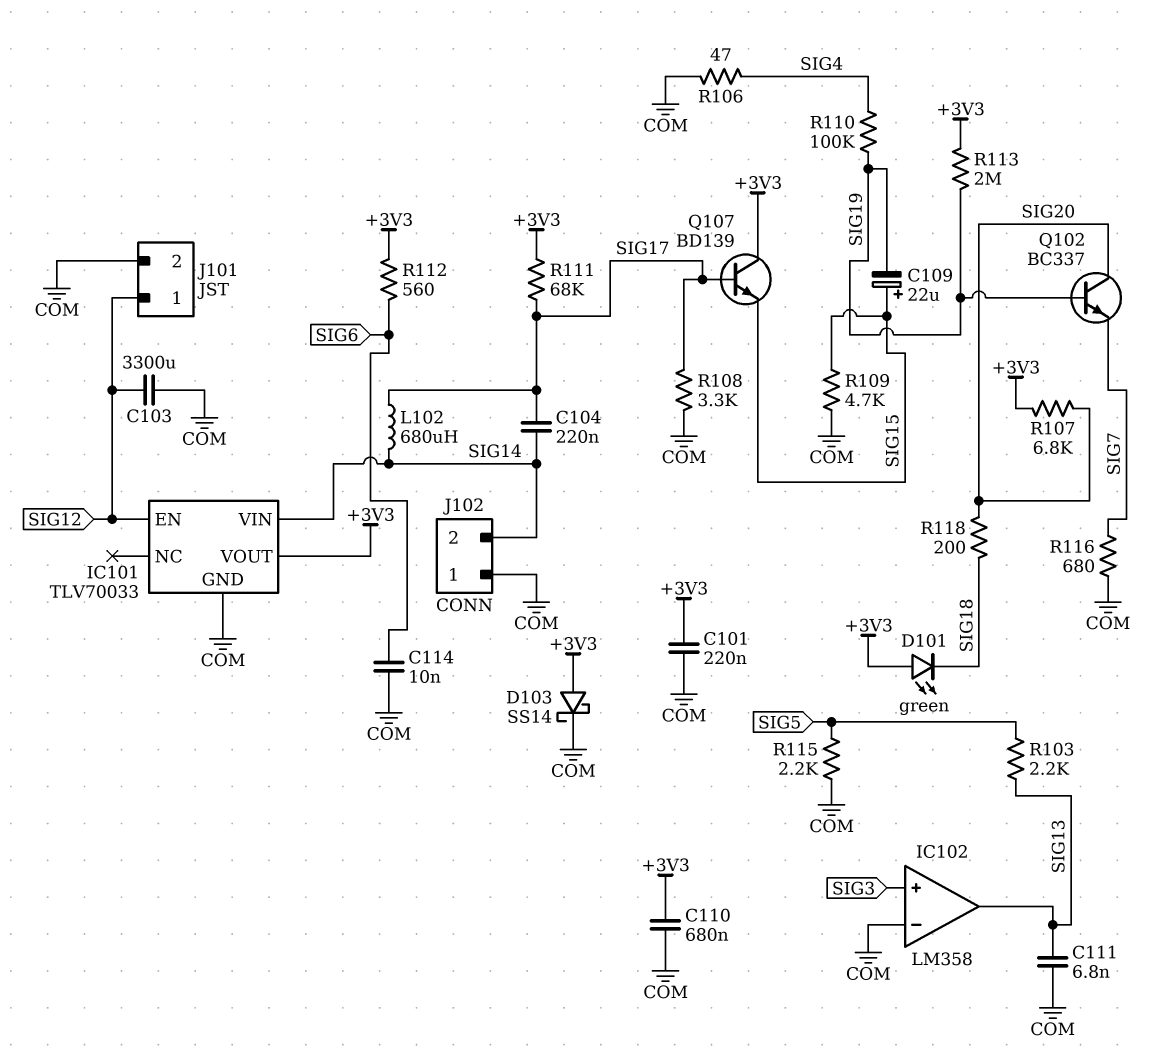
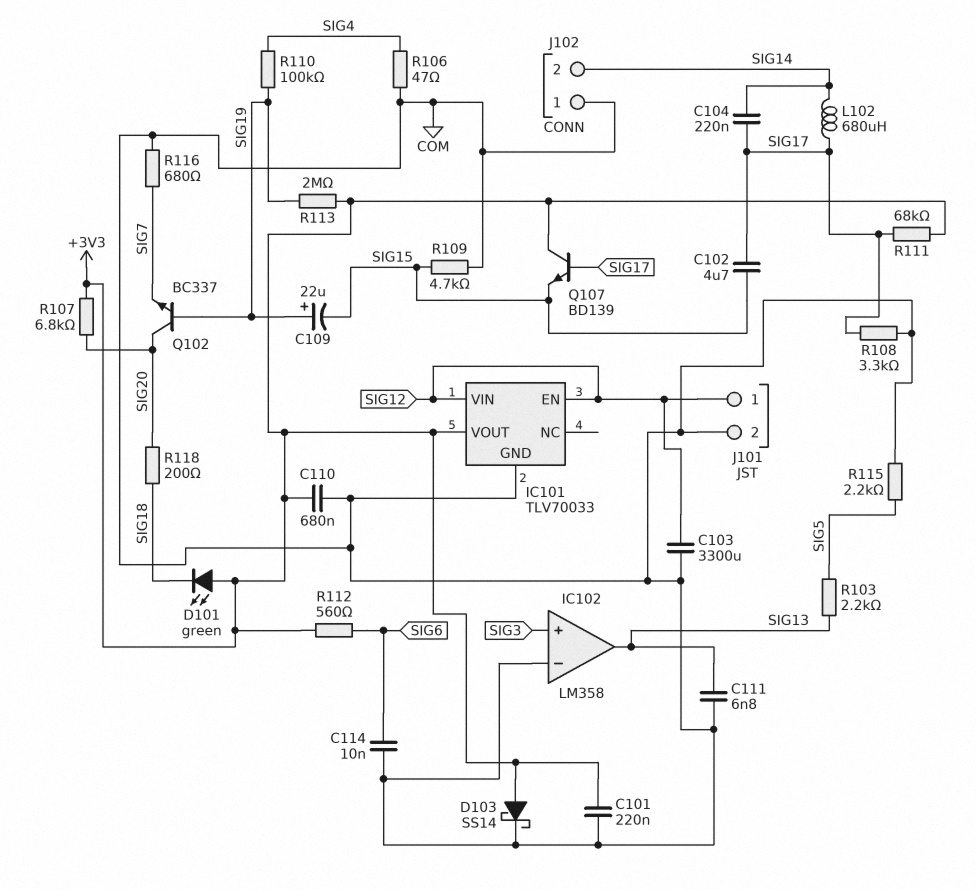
C102: none -> 4.7uF (SIG15, SIG17)
C109: 22uF (plus SIG15, minus SIG19) -> 22uF (plus SIG19, minus SIG15)
IC101 pin VIN: SIG14 -> SIG12

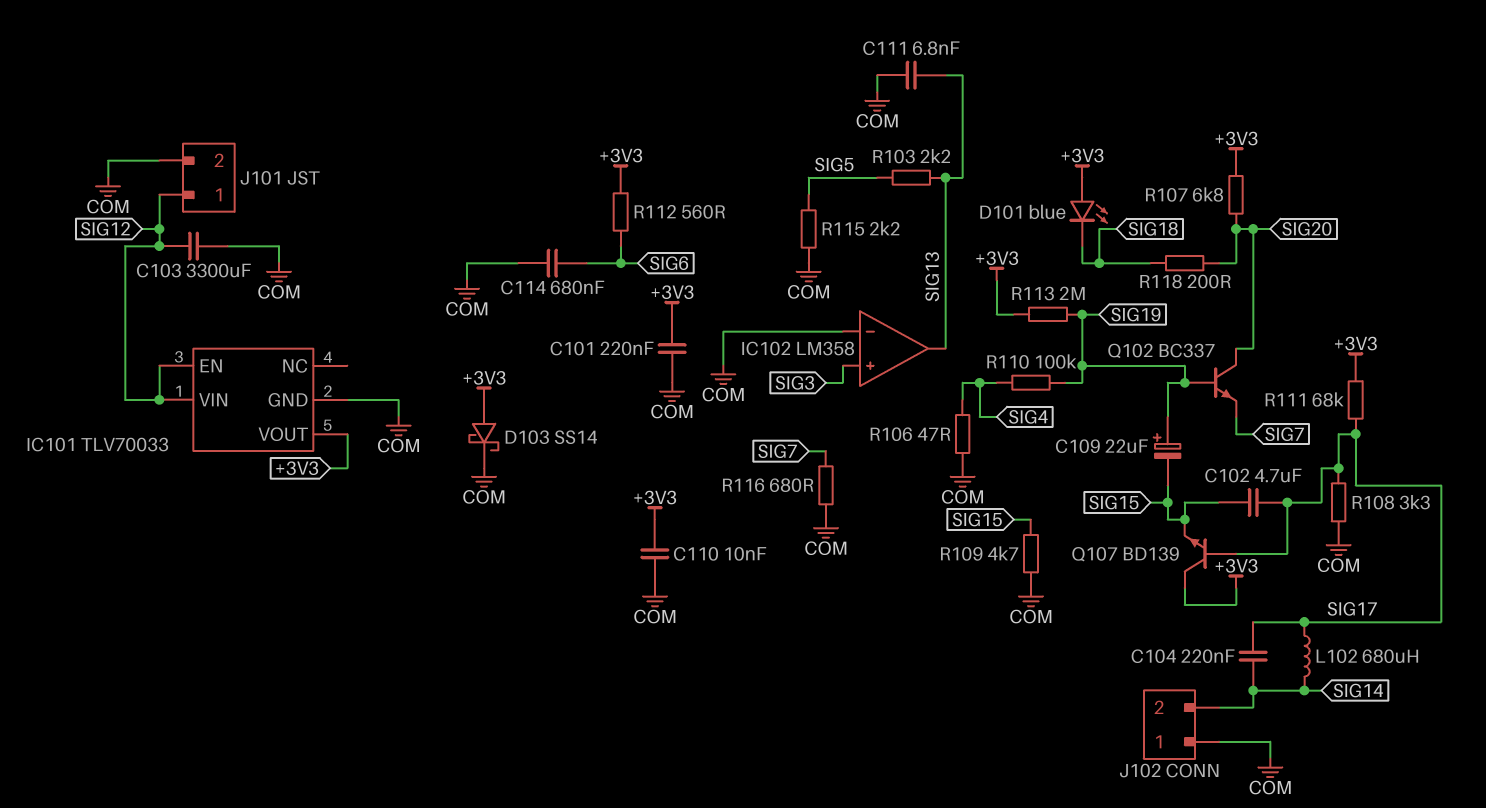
C110: 680nF (+3V3, COM) -> 10nF (+3V3, COM)
C114: 10nF (COM, SIG6) -> 680nF (COM, SIG6)
D101: LED green (A +3V3, K SIG18) -> LED blue (A +3V3, K SIG18)

